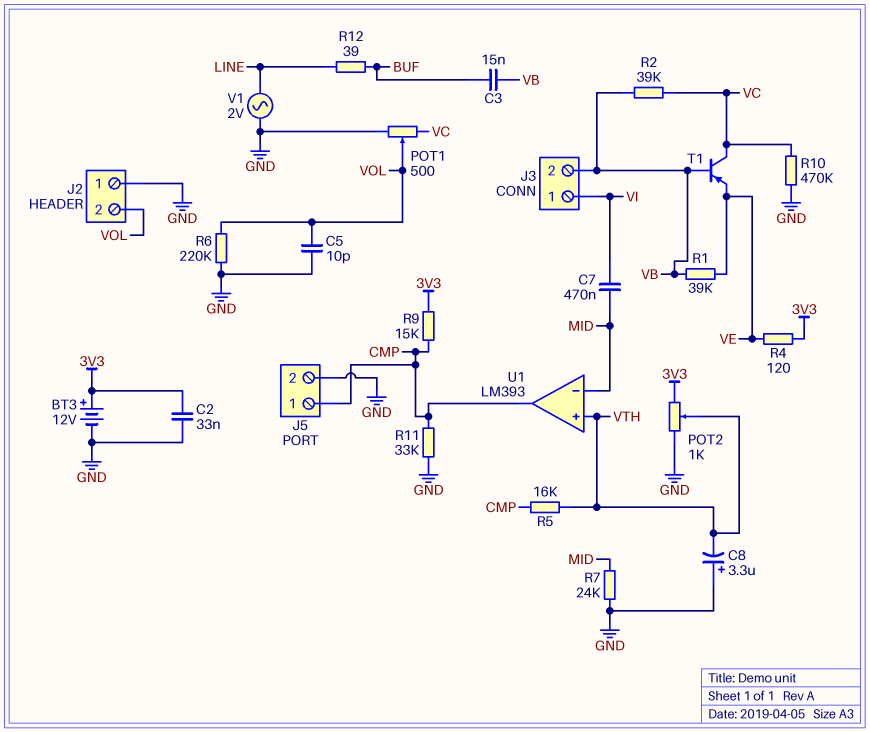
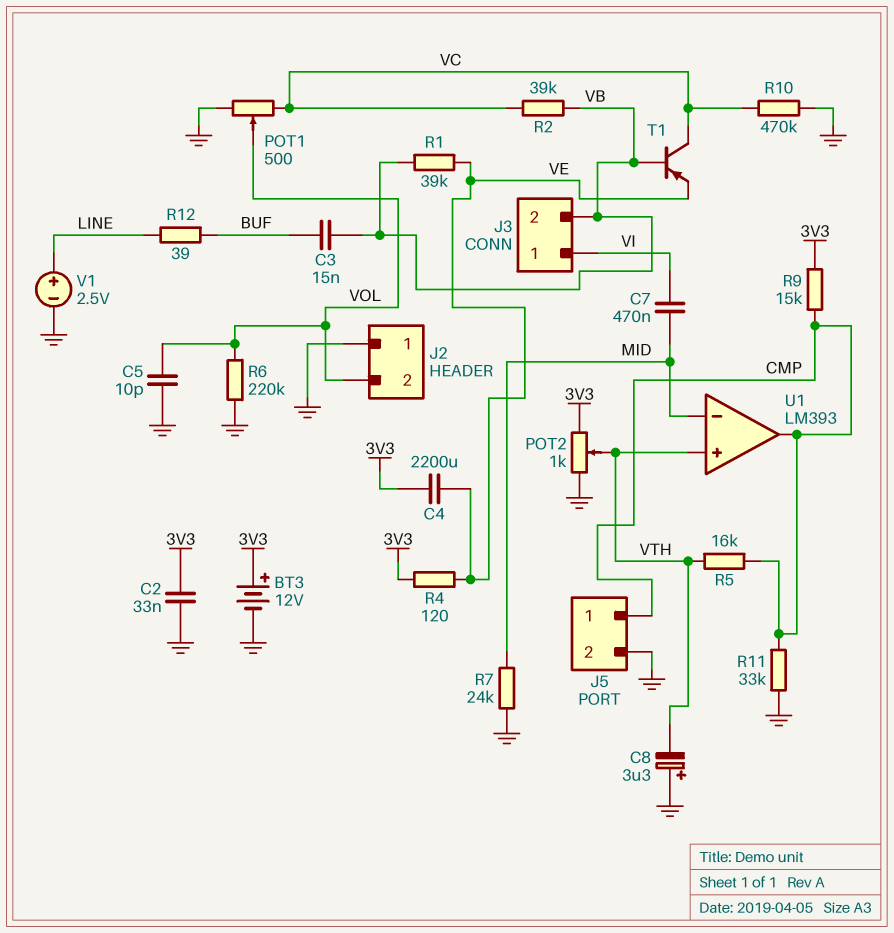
C4: none -> 2200uF (3V3, VE)
V1: AC 2V (GND, LINE) -> 2.5V (plus LINE, minus GND)

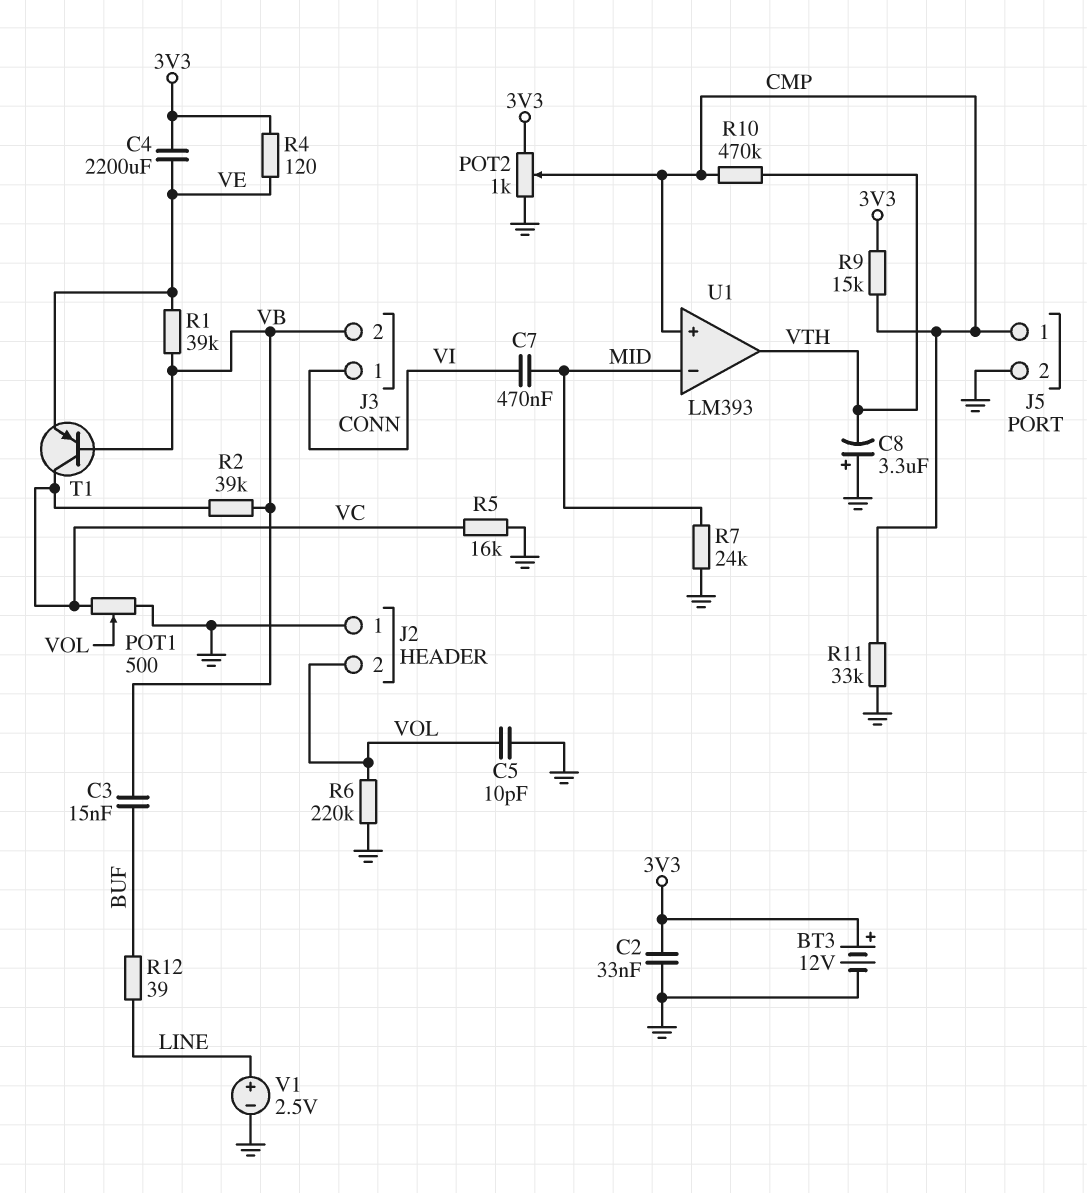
POT2: 1k (3V3, GND, wiper VTH) -> 1k (3V3, GND, wiper CMP)
R5: 16k (CMP, VTH) -> 16k (GND, VC)
R10: 470k (GND, VC) -> 470k (CMP, VTH)
U1 pin in+: VTH -> CMP
U1 pin out: CMP -> VTH

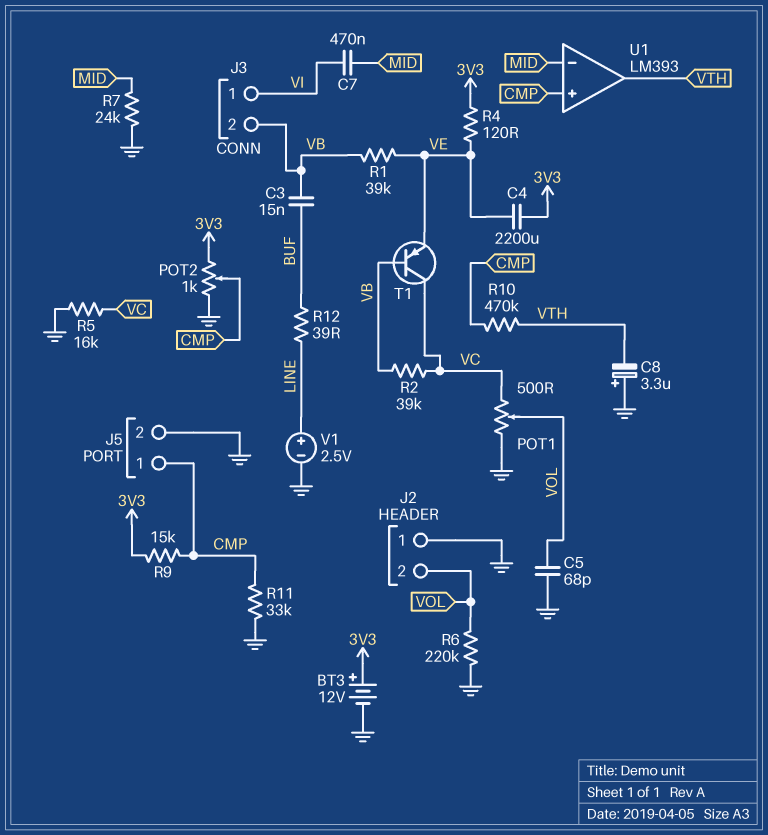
C2: 33nF (3V3, GND) -> none
C5: 10pF (GND, VOL) -> 68pF (GND, VOL)

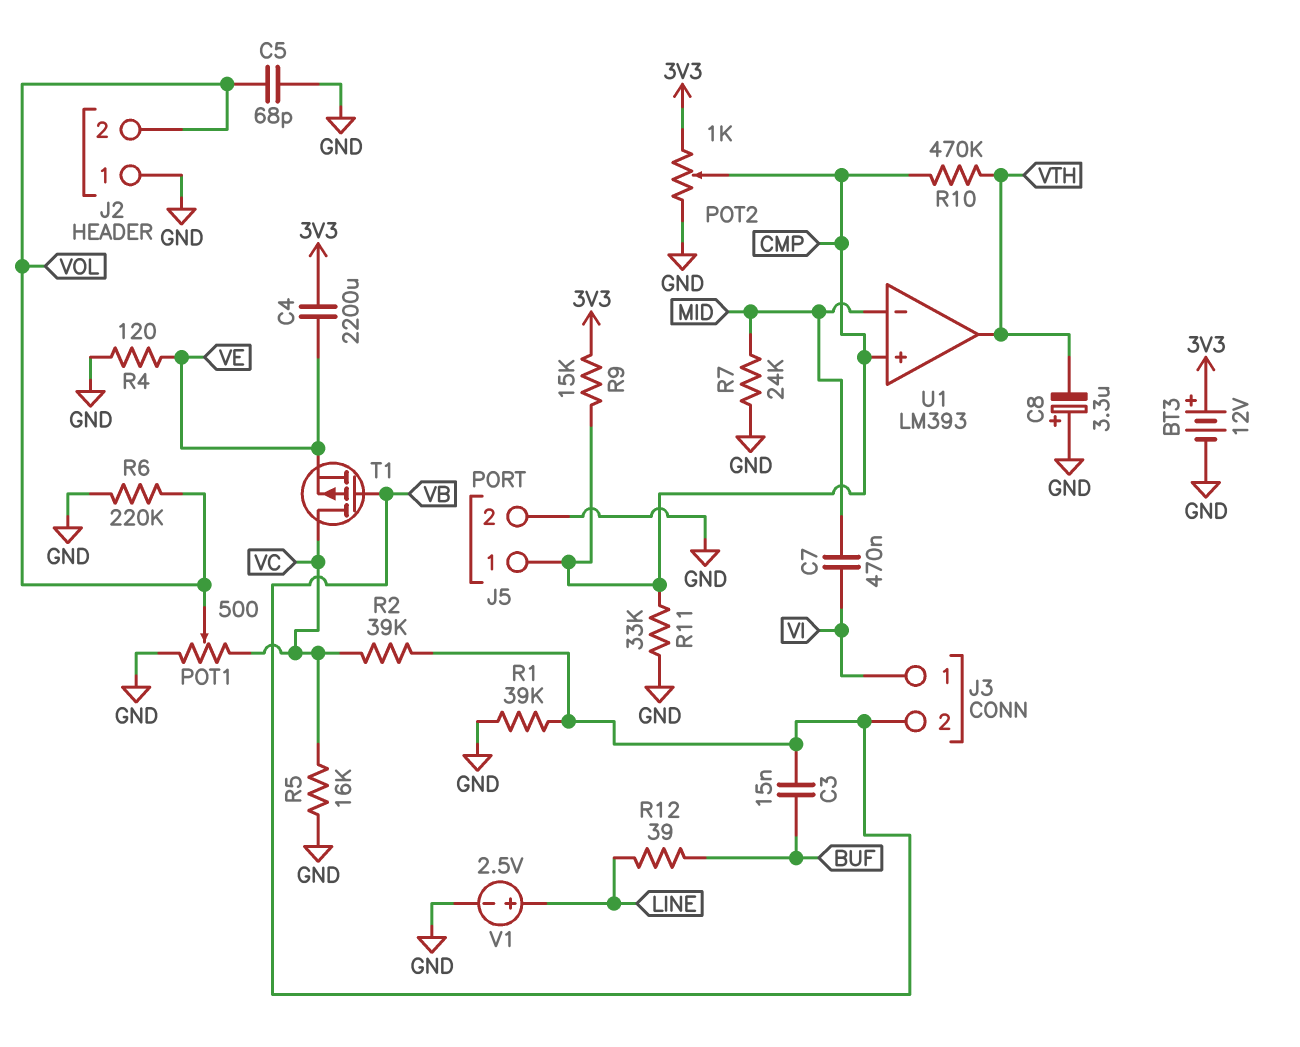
R1: 39k (VB, VE) -> 39k (GND, VB)
R4: 120 (3V3, VE) -> 120 (GND, VE)
T1: PNP (B VB, C VC, E VE) -> PMOS (G VB, D VC, S VE)

